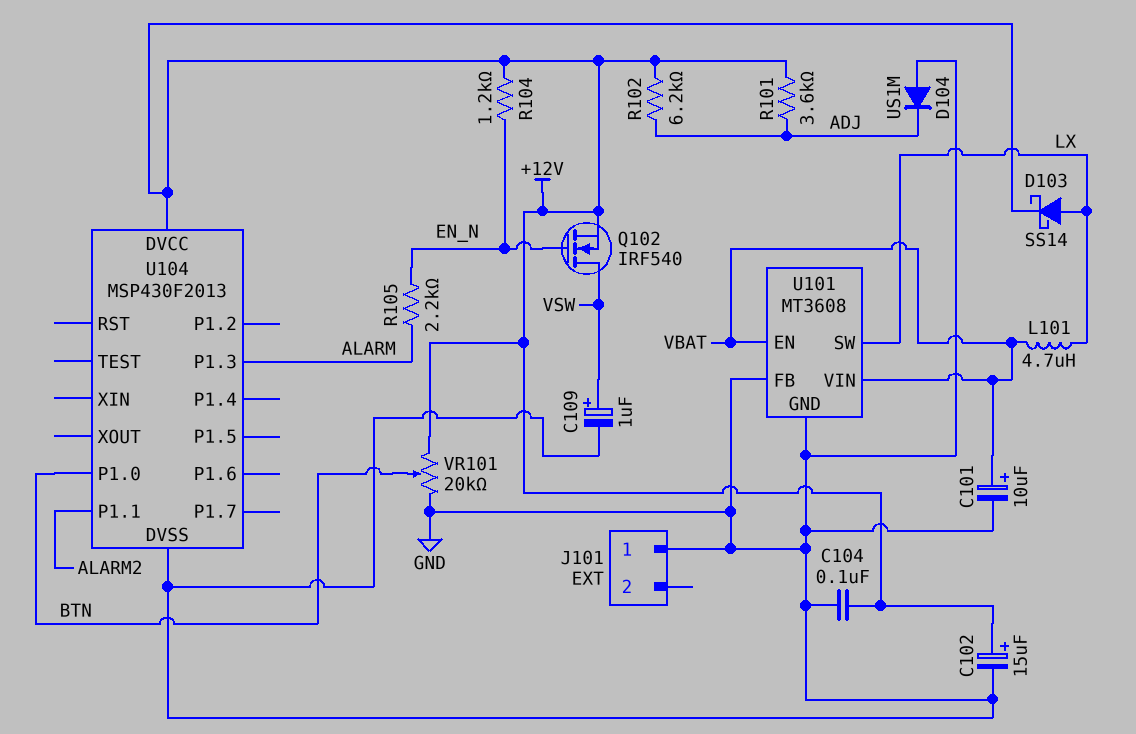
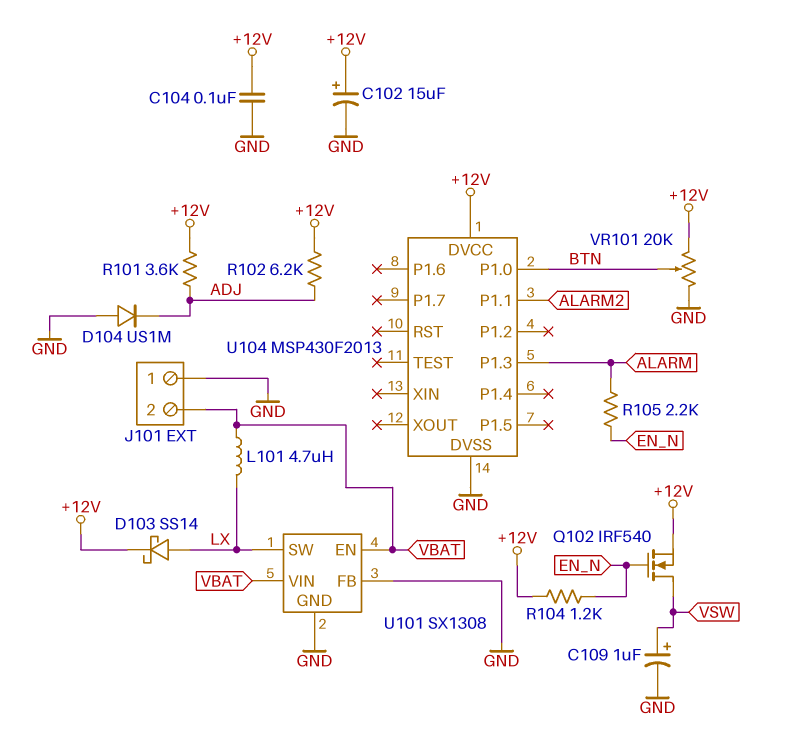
C101: 10uF (plus VBAT, minus GND) -> none
J101 pin 2: none -> VBAT
U101: MT3608 -> SX1308

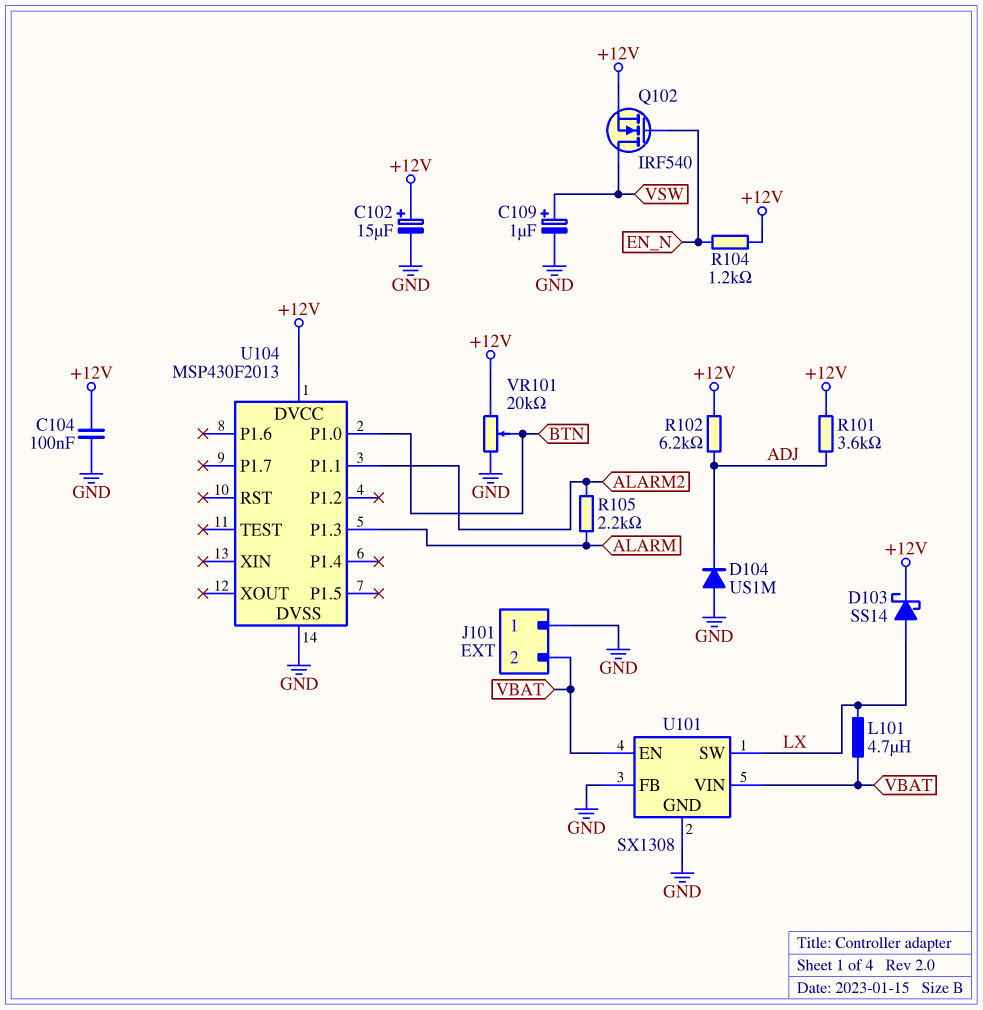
R105: 2.2k (ALARM, EN_N) -> 2.2k (ALARM, ALARM2)

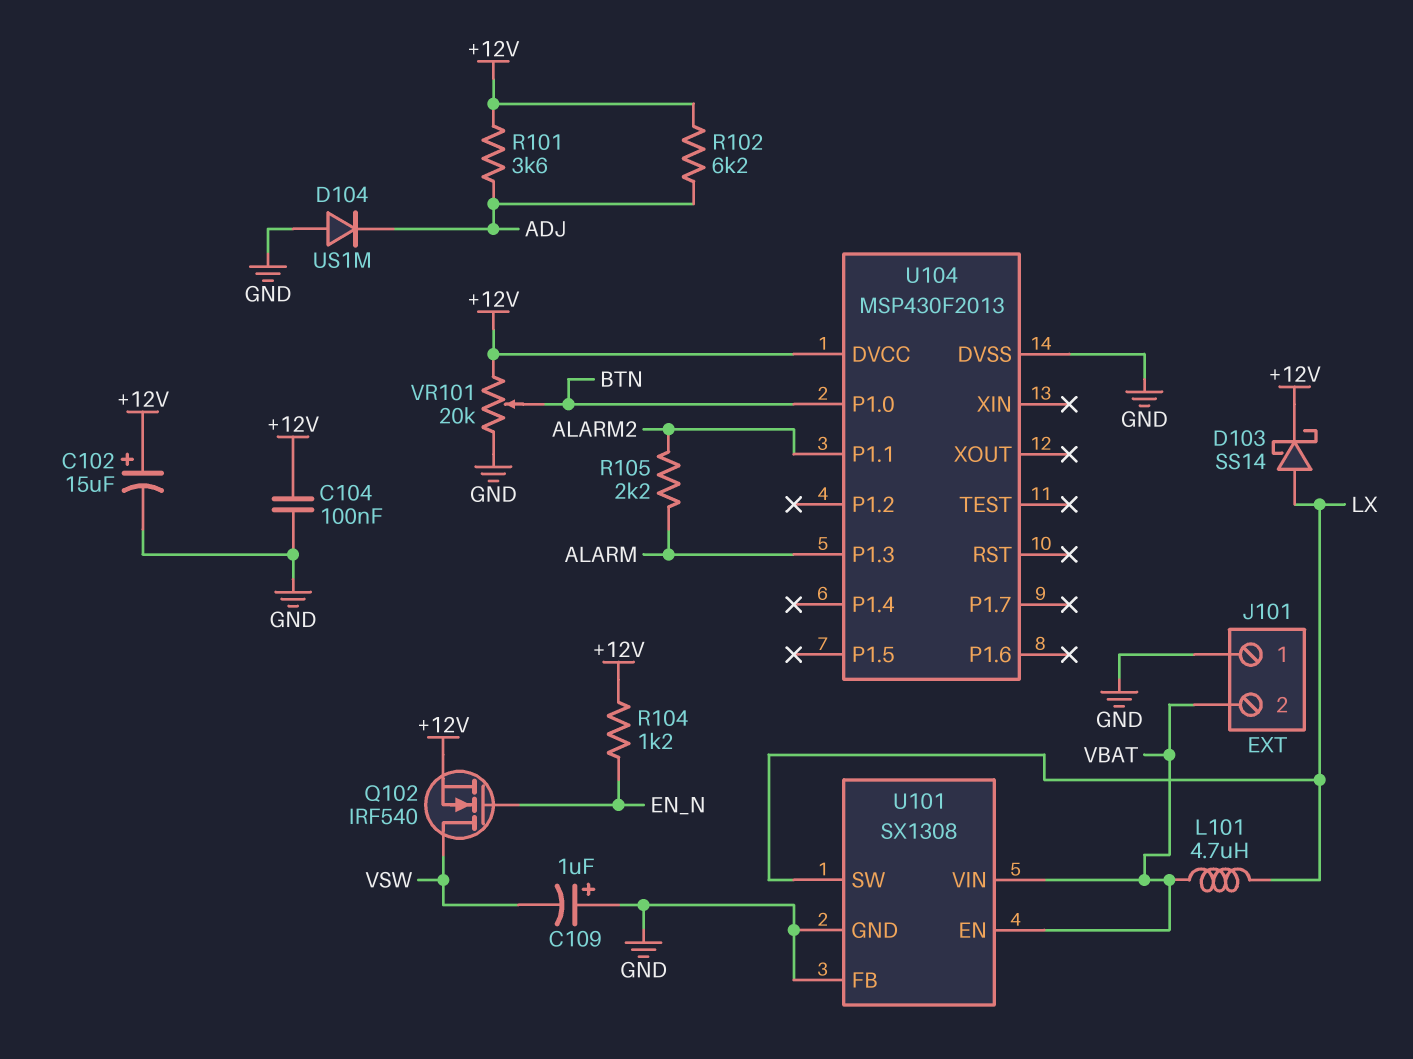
C109: 1uF (plus VSW, minus GND) -> 1uF (plus GND, minus VSW)

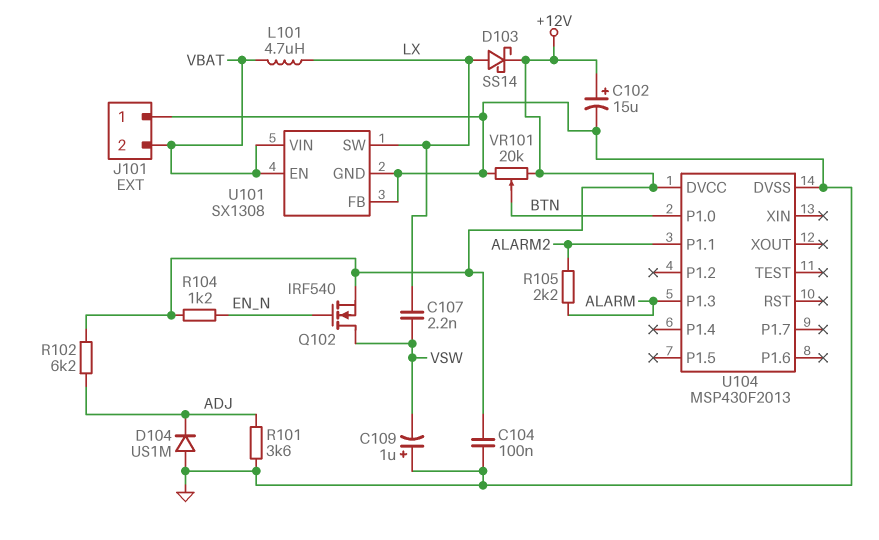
C107: none -> 2.2nF (LX, VSW)
R101: 3.6k (+12V, ADJ) -> 3.6k (ADJ, GND)

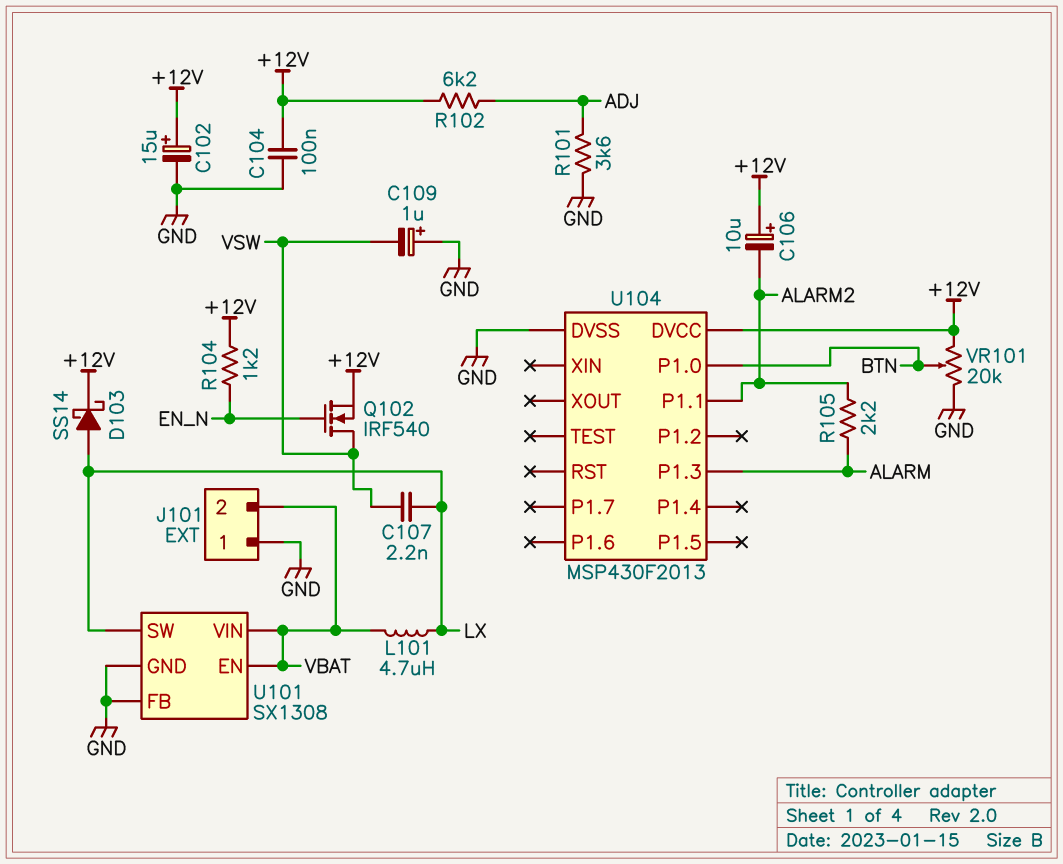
C106: none -> 10uF (plus +12V, minus ALARM2)
D104: diode US1M (A GND, K ADJ) -> none

